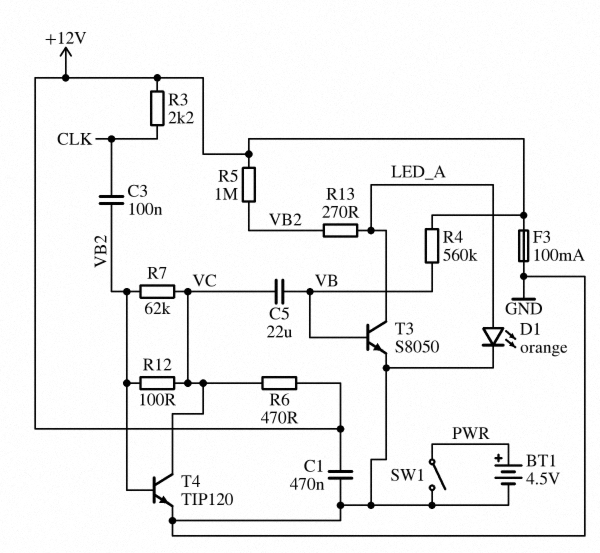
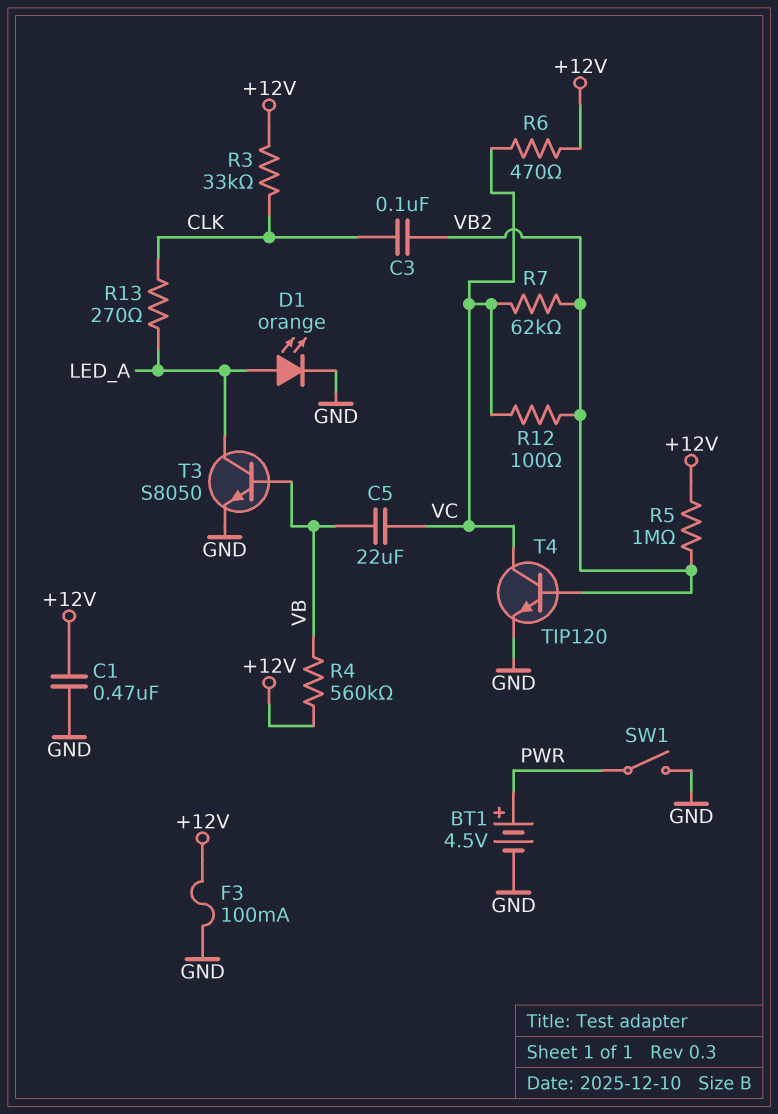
R3: 2.2k (+12V, CLK) -> 33k (+12V, CLK)
R13: 270 (LED_A, VB2) -> 270 (CLK, LED_A)

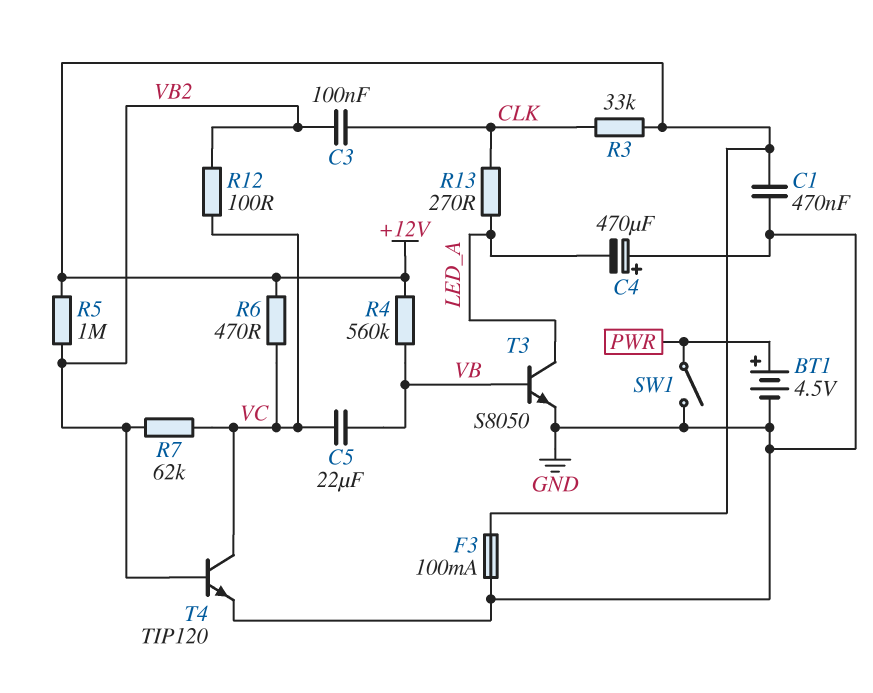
C4: none -> 470uF (plus GND, minus LED_A)
D1: LED orange (A LED_A, K GND) -> none

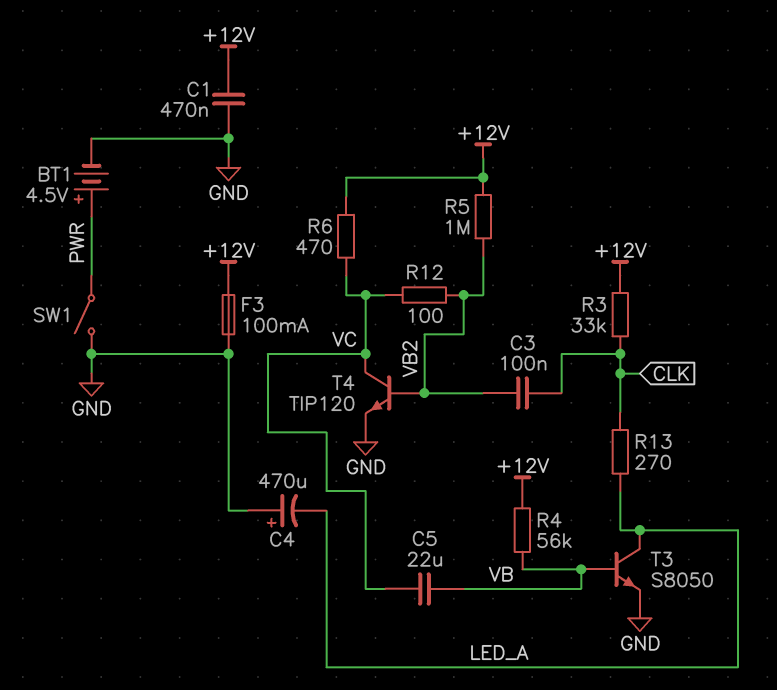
R4: 560k (+12V, VB) -> 56k (+12V, VB)
R7: 62k (VB2, VC) -> none

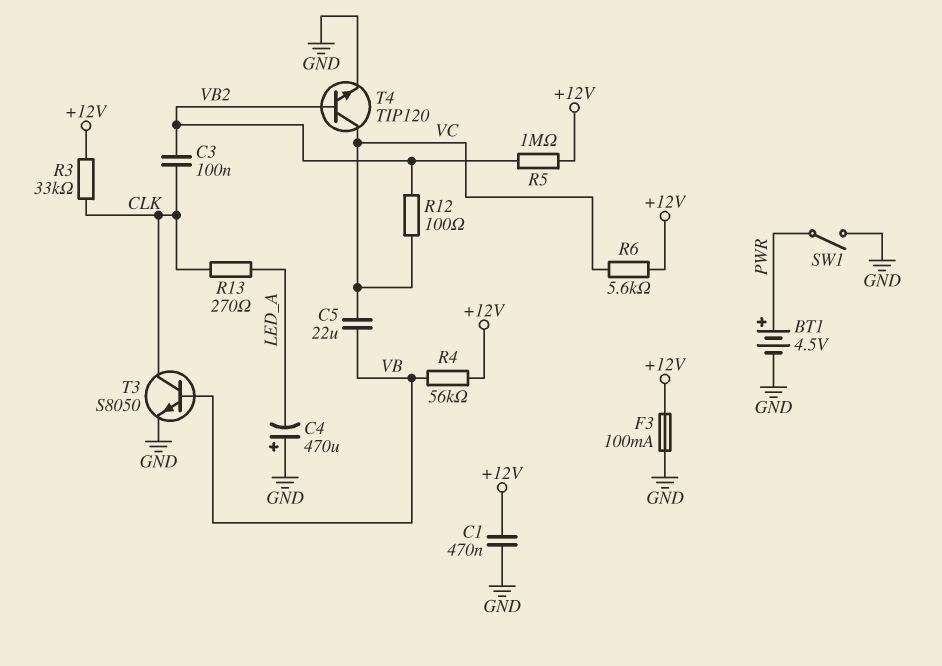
R6: 470 (+12V, VC) -> 5.6k (+12V, VC)
T3: NPN S8050 (B VB, C LED_A, E GND) -> NPN S8050 (B VB, C CLK, E GND)

